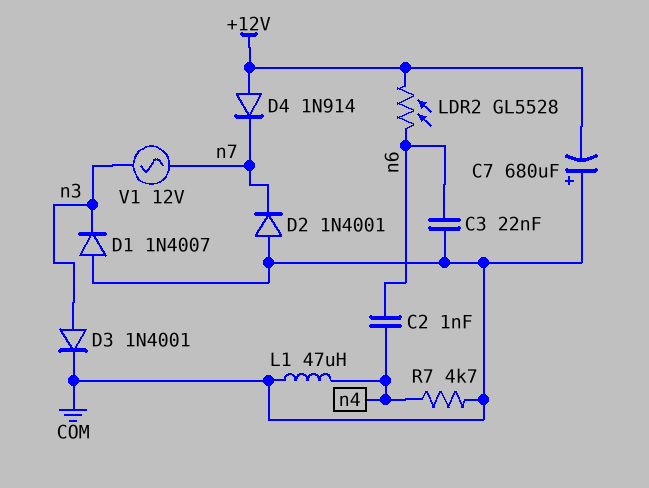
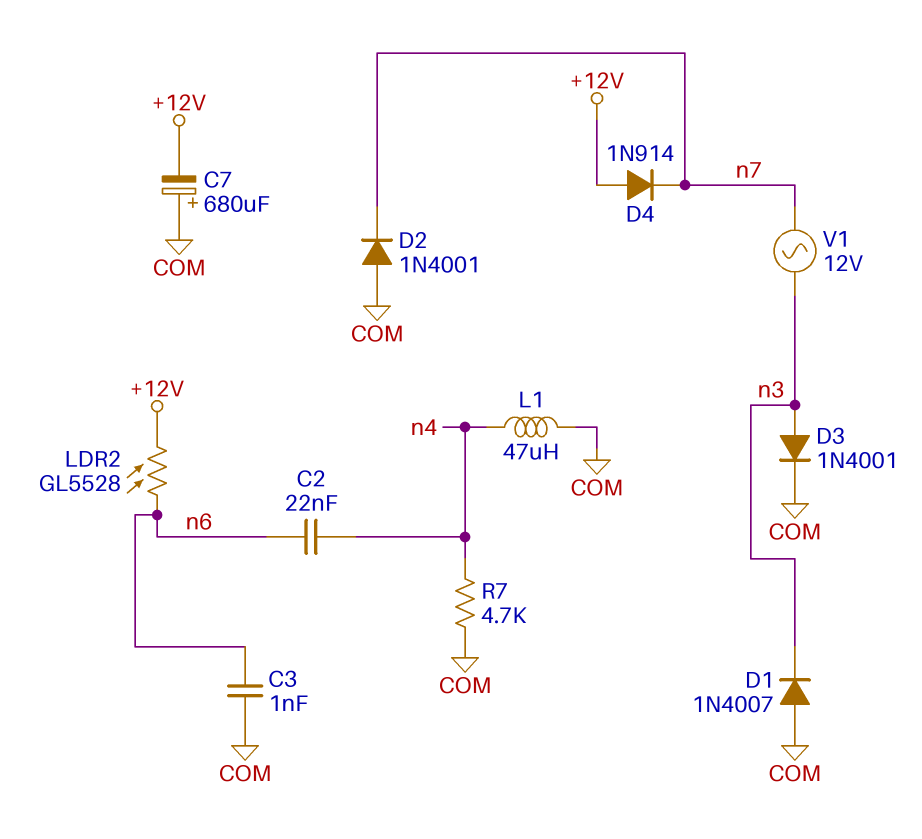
C2: 1nF (n4, n6) -> 22nF (n4, n6)
C3: 22nF (COM, n6) -> 1nF (COM, n6)

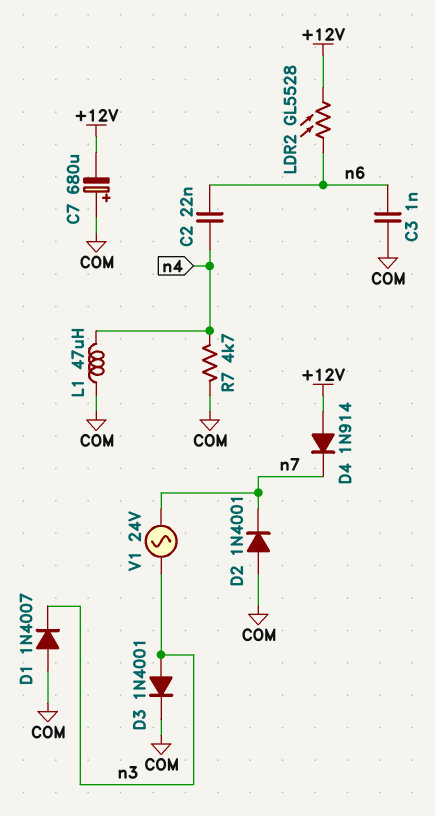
V1: AC 12V (n3, n7) -> AC 24V (n3, n7)

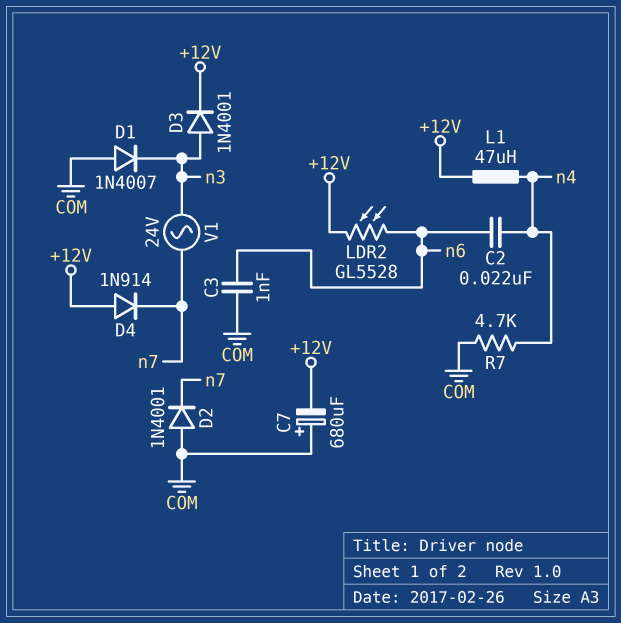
D3: diode 1N4001 (A n3, K COM) -> diode 1N4001 (A n3, K +12V)
L1: 47uH (COM, n4) -> 47uH (+12V, n4)

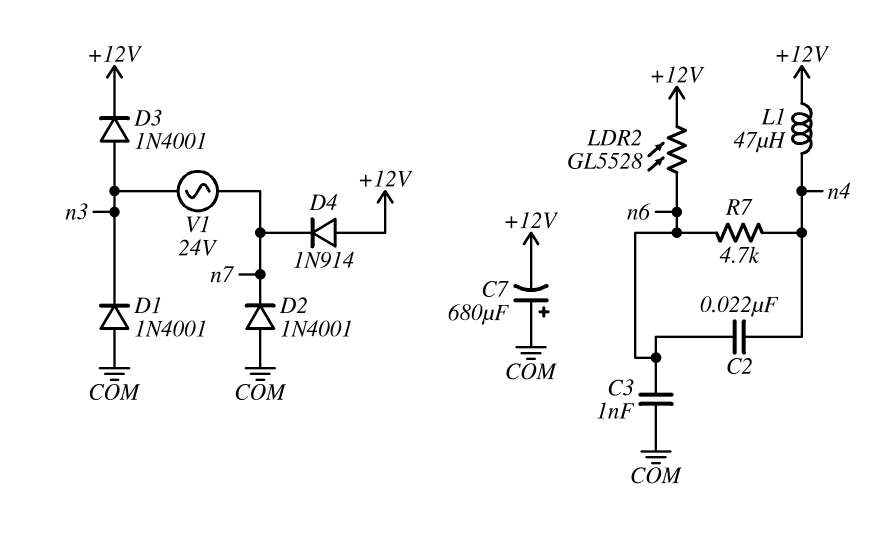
D1: diode 1N4007 (A COM, K n3) -> diode 1N4001 (A COM, K n3)
R7: 4.7k (COM, n4) -> 4.7k (n4, n6)

